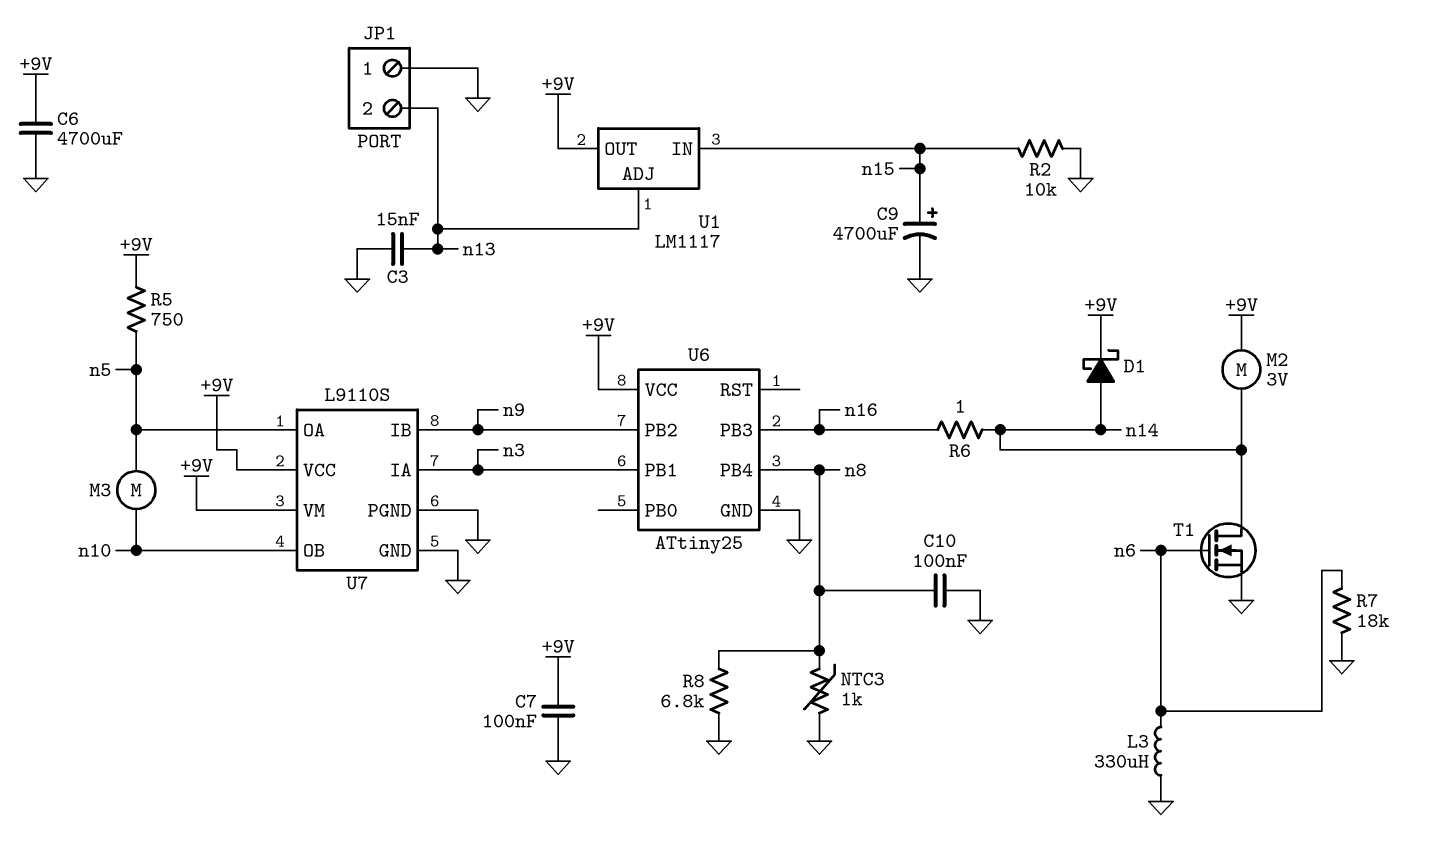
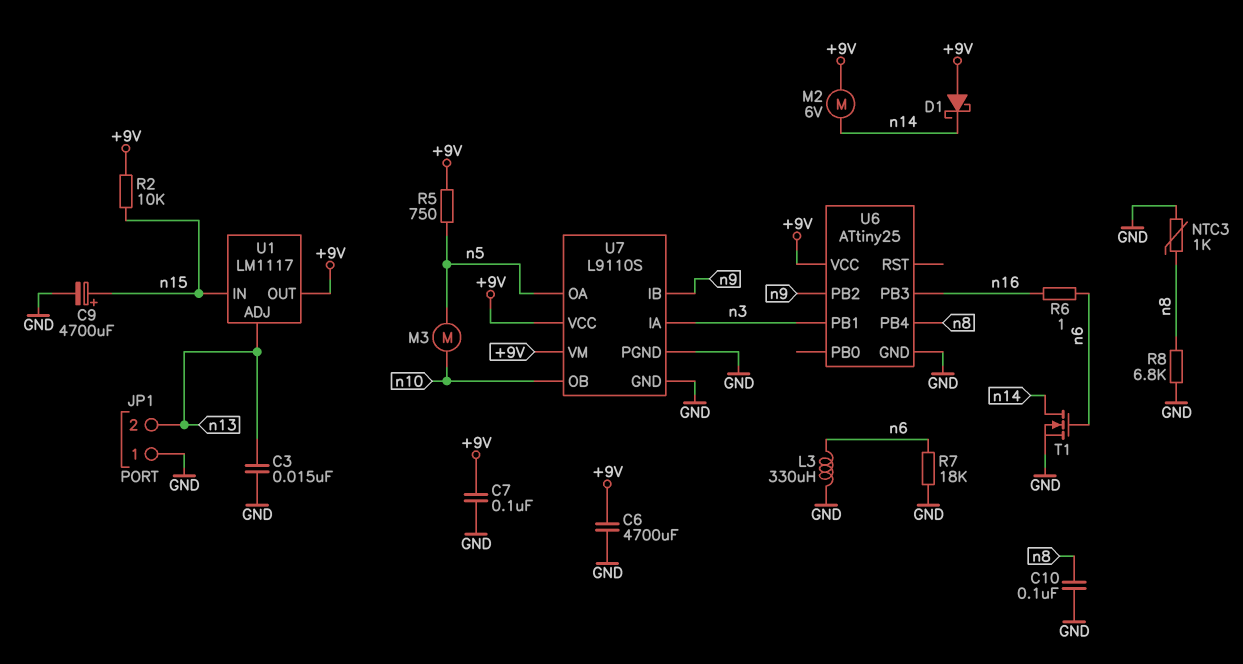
D1: schottky (A n14, K +9V) -> schottky (A +9V, K n14)
M2: motor 3V (+9V, n14) -> motor 6V (+9V, n14)
R2: 10k (GND, n15) -> 10k (+9V, n15)
R6: 1 (n14, n16) -> 1 (n6, n16)

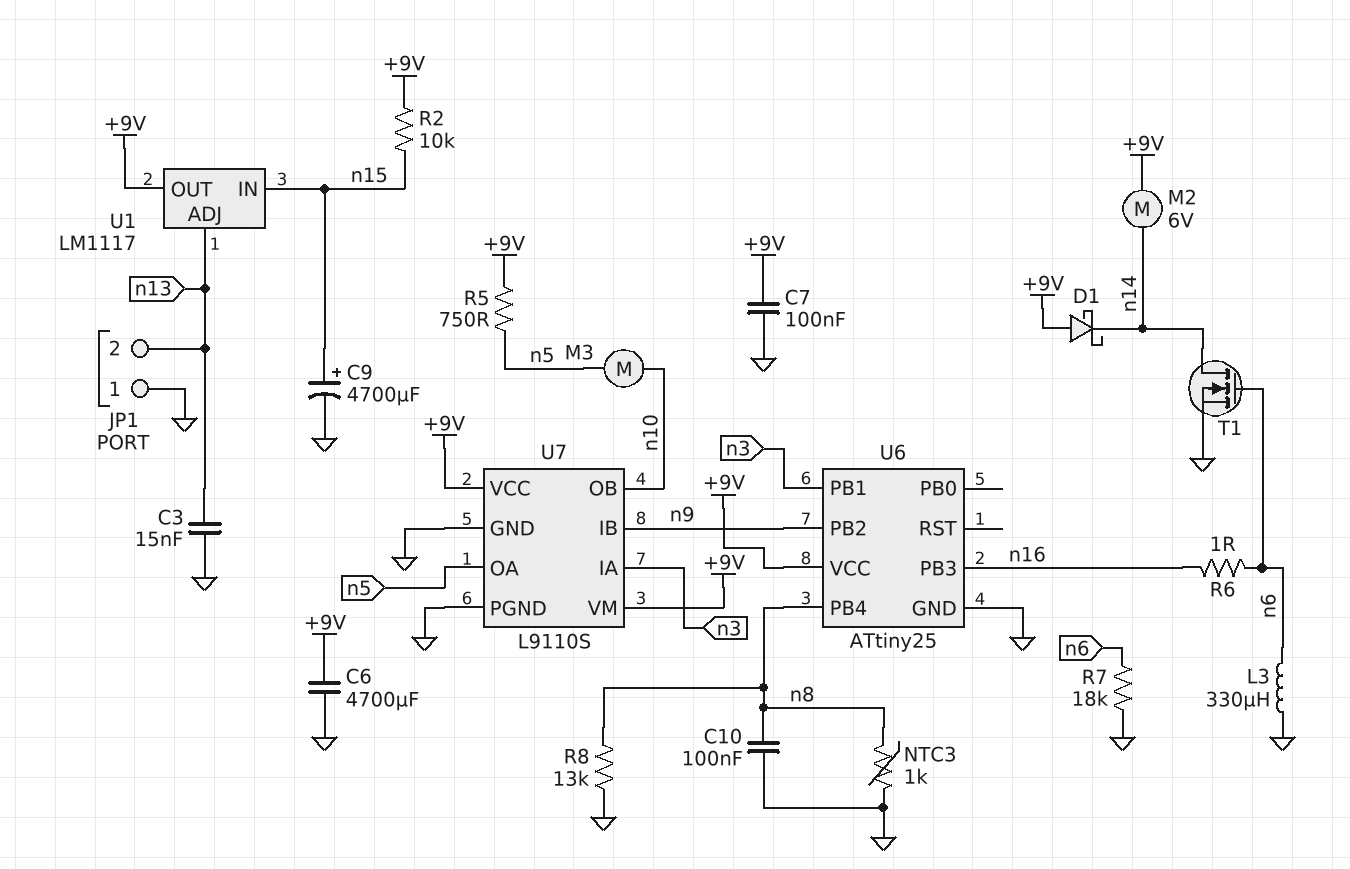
R8: 6.8k (GND, n8) -> 13k (GND, n8)

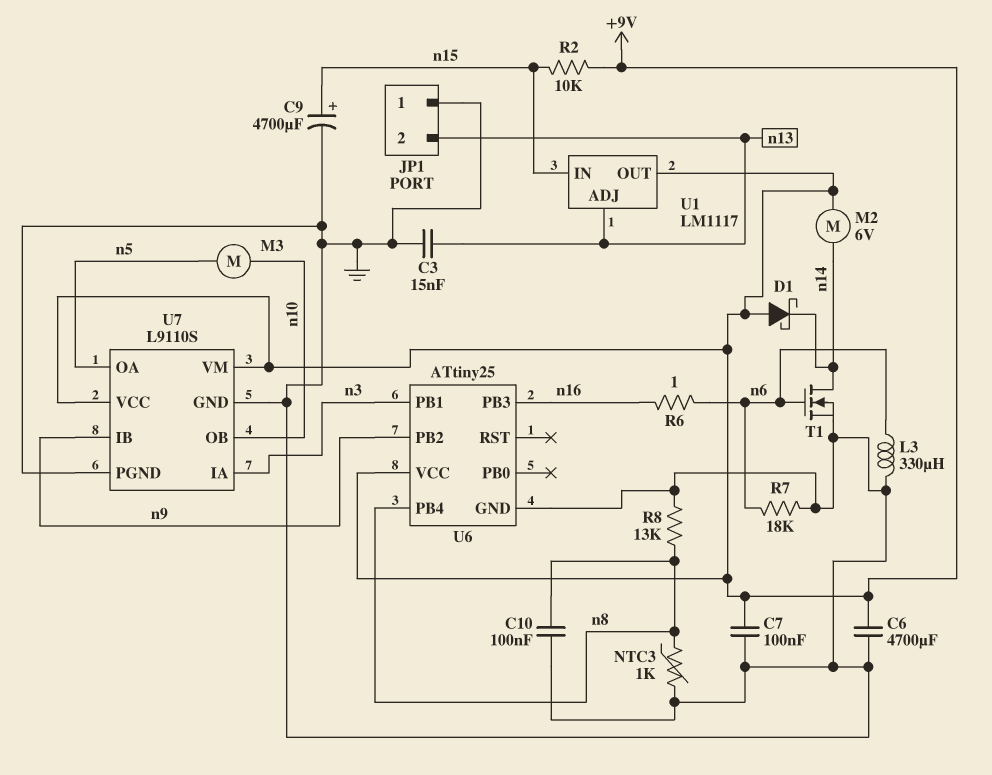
R5: 750 (+9V, n5) -> none

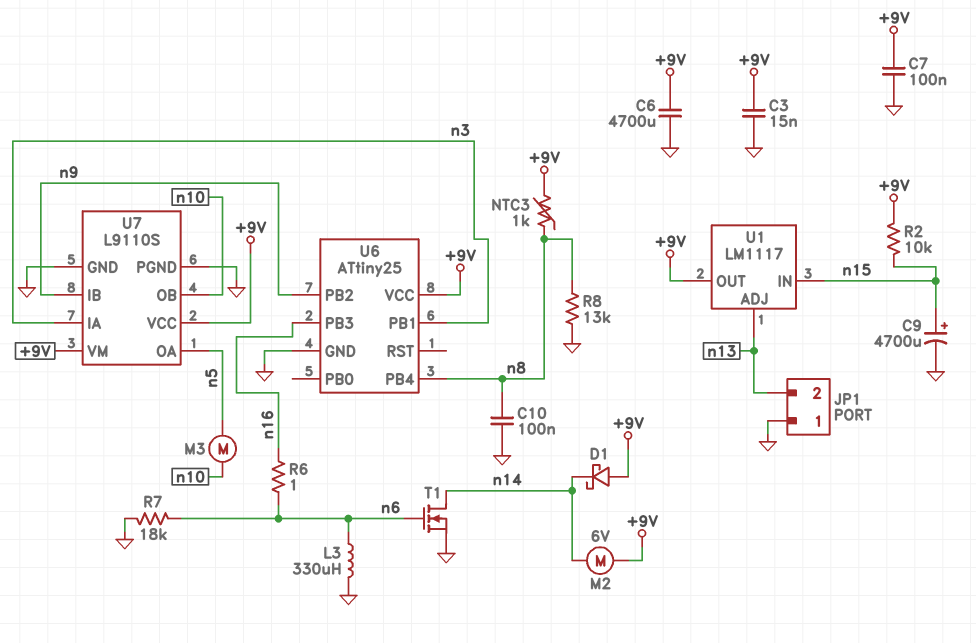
C3: 15nF (GND, n13) -> 15nF (+9V, GND)
NTC3: 1k (GND, n8) -> 1k (+9V, n8)

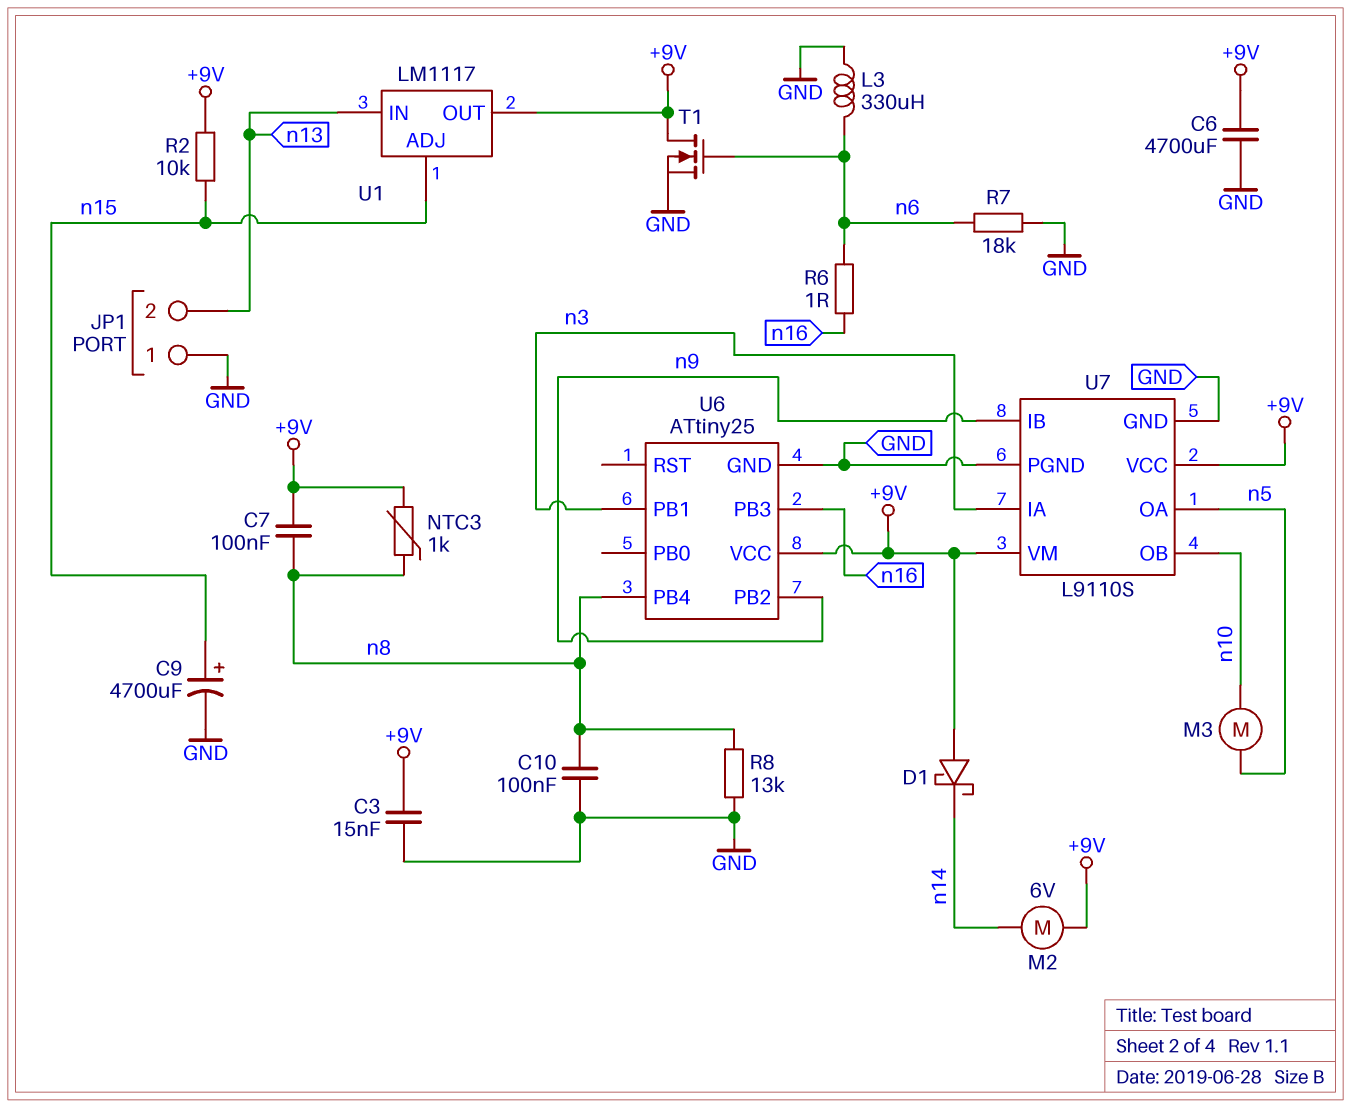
C7: 100nF (+9V, GND) -> 100nF (+9V, n8)
T1: NMOS (G n6, D n14, S GND) -> NMOS (G n6, D +9V, S GND)
U1 pin ADJ: n13 -> n15
U1 pin IN: n15 -> n13

